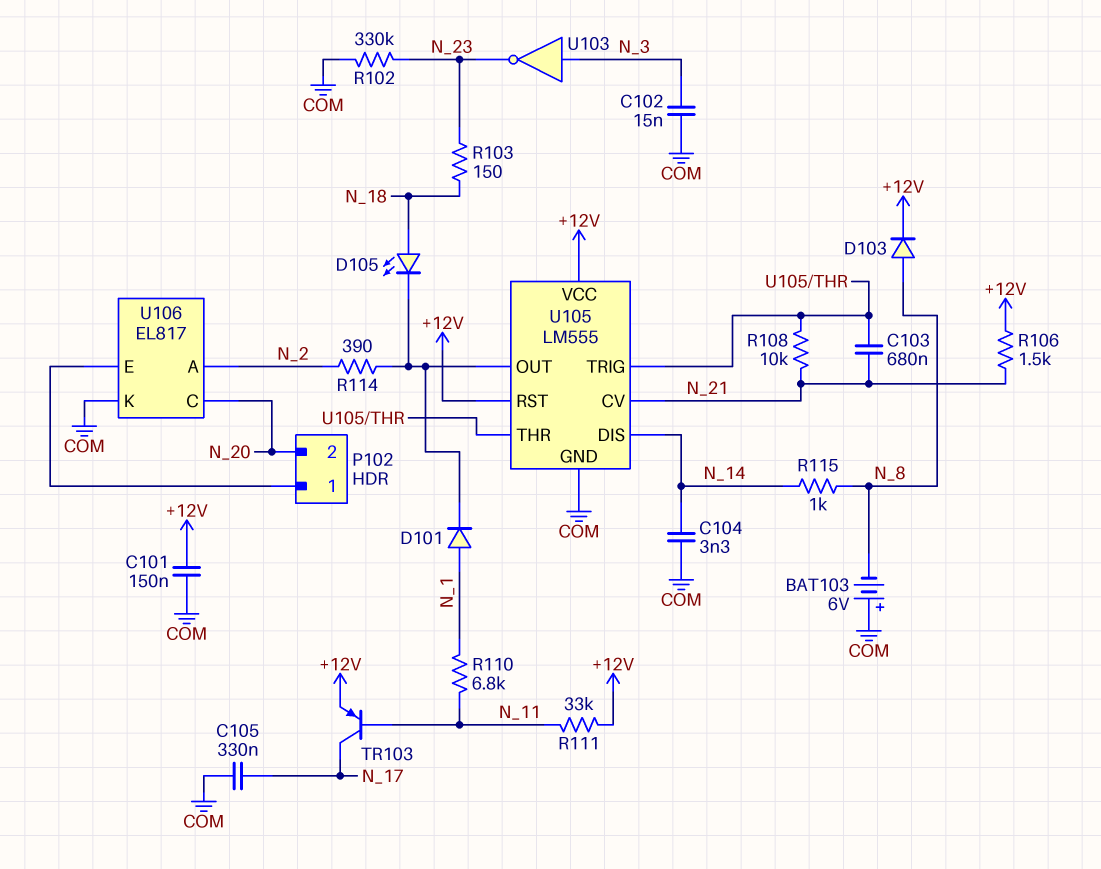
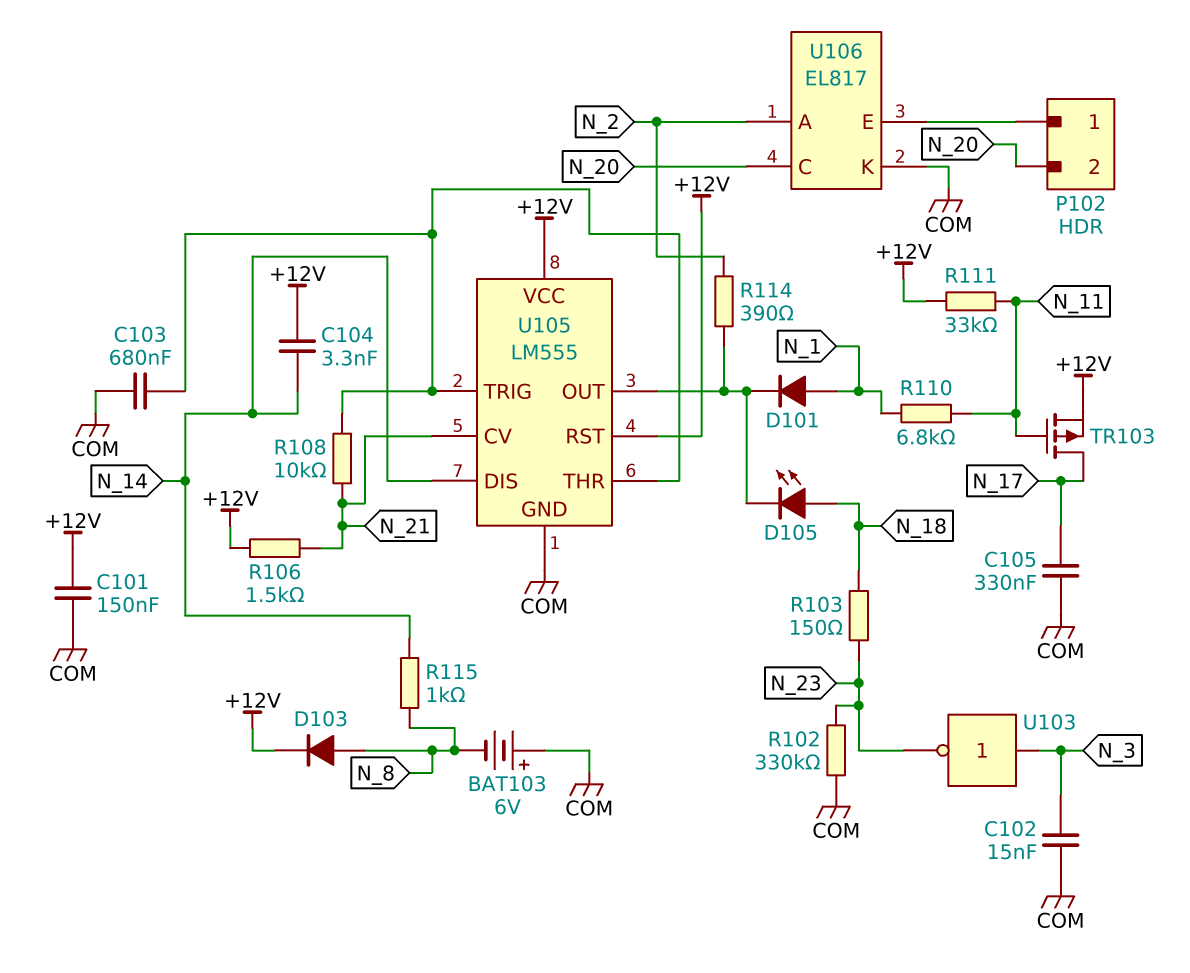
C103: 680nF (N_21, U105/THR) -> 680nF (COM, U105/THR)
C104: 3.3nF (COM, N_14) -> 3.3nF (+12V, N_14)
TR103: PNP (B N_11, C N_17, E +12V) -> PMOS (G N_11, D N_17, S +12V)

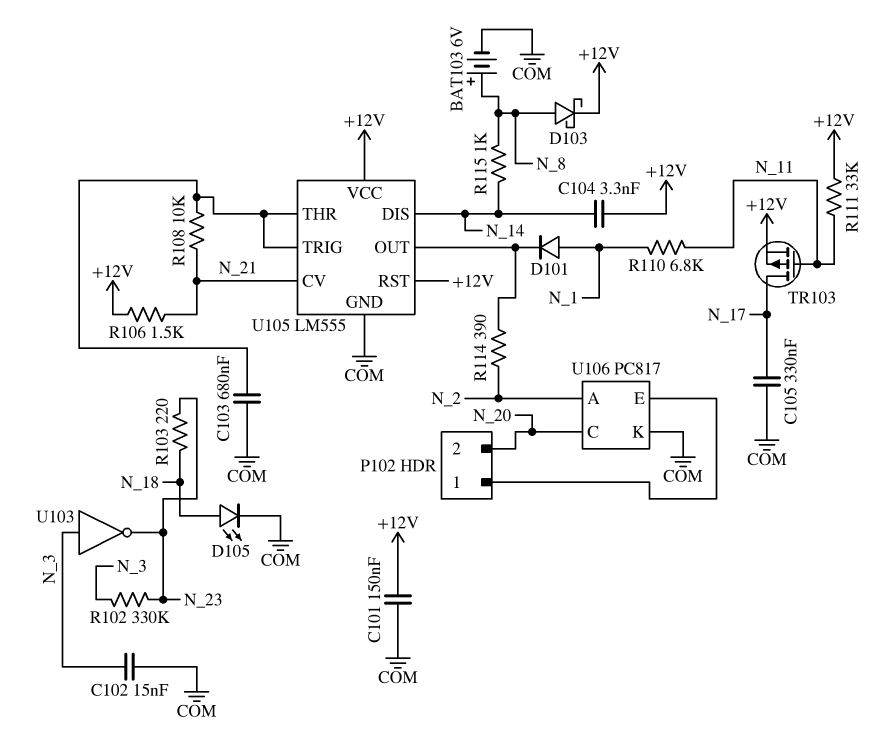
BAT103: 6V (plus COM, minus N_8) -> 6V (plus N_8, minus COM)
D103: diode (A N_8, K +12V) -> schottky (A N_8, K +12V)
D105: LED (A N_18, K U105/OUT) -> LED (A N_18, K COM)
R102: 330k (COM, N_23) -> 330k (N_3, N_23)
R103: 150 (N_18, N_23) -> 220 (N_18, N_23)
U106: EL817 -> PC817

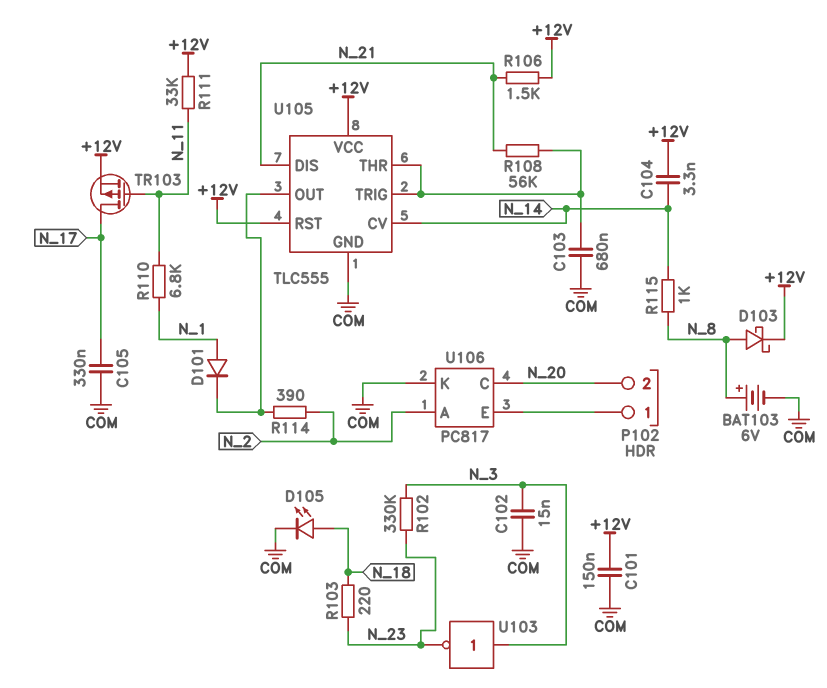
R108: 10k (N_21, U105/THR) -> 56k (N_21, U105/THR)
U105: LM555 -> TLC555
U105 pin CV: N_21 -> N_14
U105 pin DIS: N_14 -> N_21

